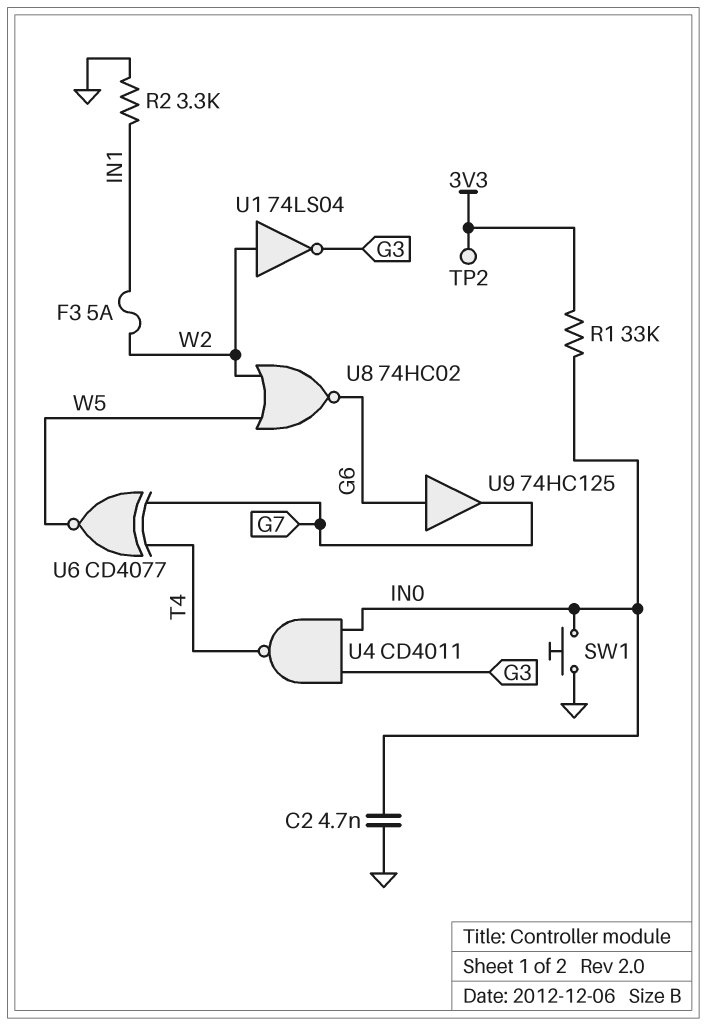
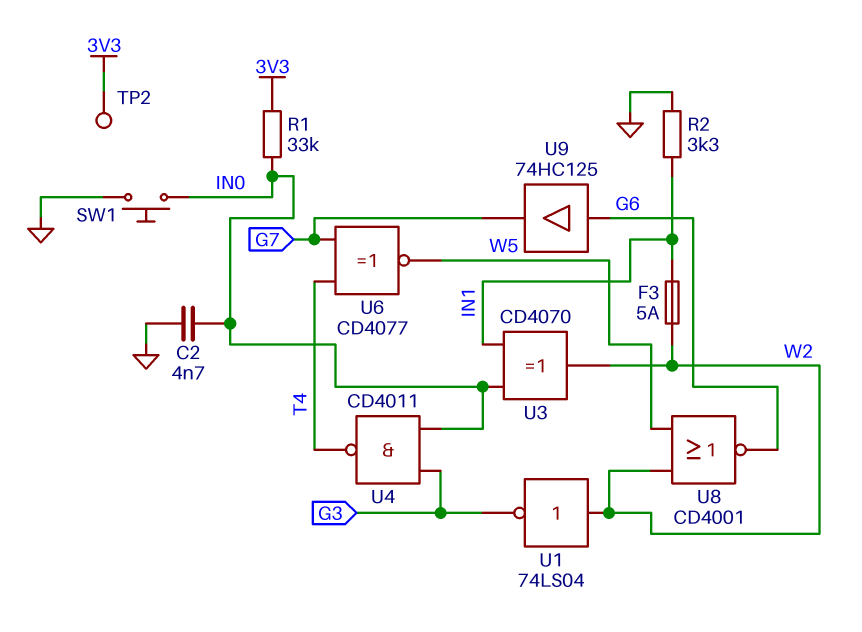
U3: none -> XOR CD4070 (in IN0, in IN1, out W2)
U8: NOR 74HC02 (in W2, in W5, out G6) -> NOR CD4001 (in W2, in W5, out G6)

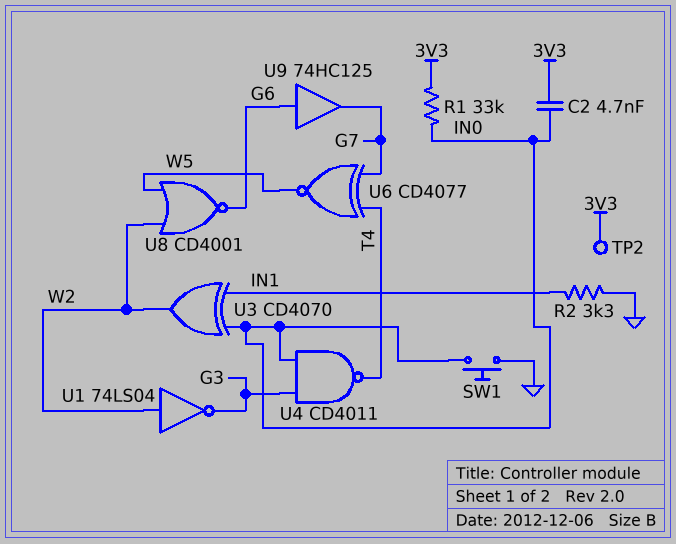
C2: 4.7nF (GND, IN0) -> 4.7nF (3V3, IN0)
F3: 5A (IN1, W2) -> none

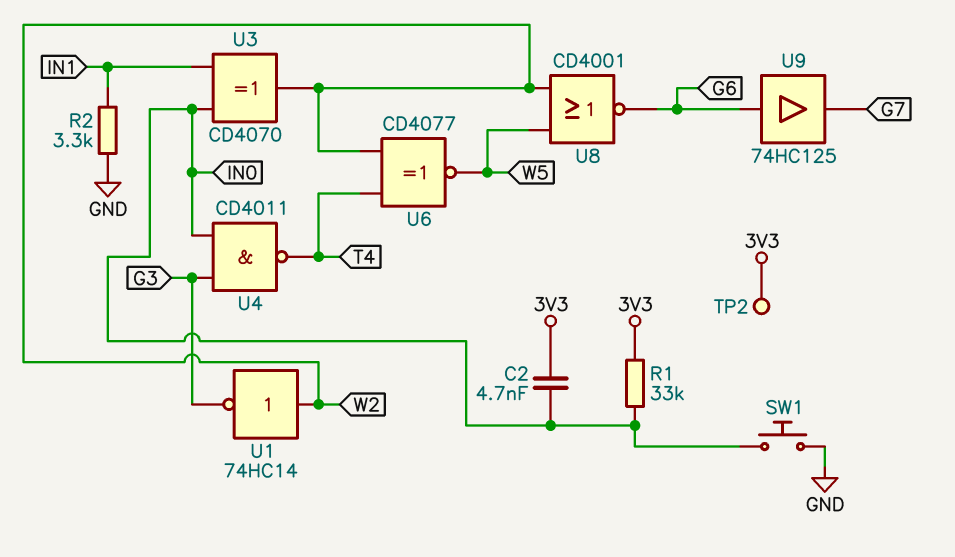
U1: NOT 74LS04 (in W2, out G3) -> NOT 74HC14 (in W2, out G3)
U6: XNOR CD4077 (in G7, in T4, out W5) -> XNOR CD4077 (in T4, in W2, out W5)

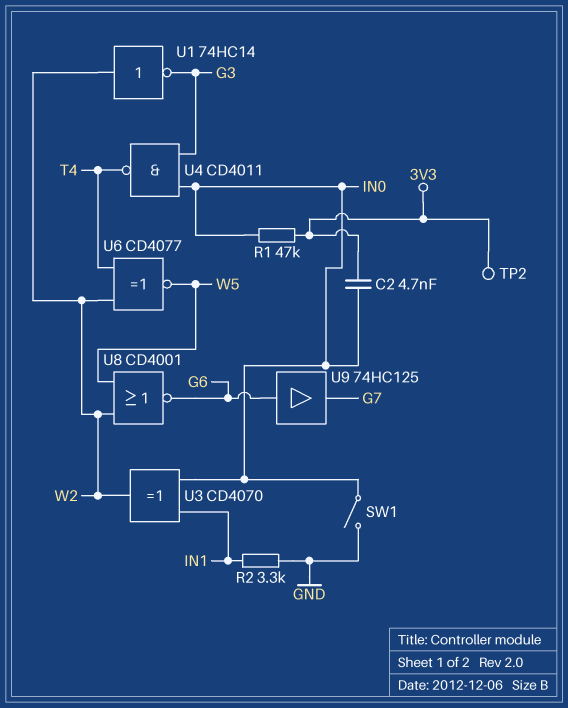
R1: 33k (3V3, IN0) -> 47k (3V3, IN0)
SW1: button (GND, IN0) -> switch (GND, IN0)

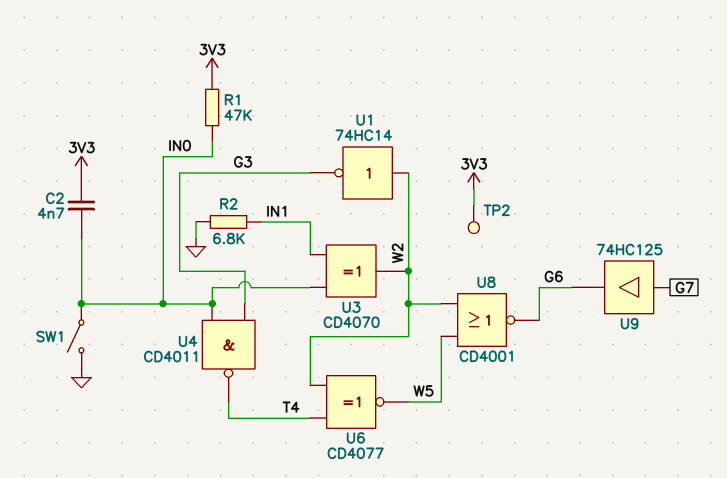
R2: 3.3k (GND, IN1) -> 6.8k (GND, IN1)
U9: buffer 74HC125 (in G6, out G7) -> buffer 74HC125 (in G7, out G6)

